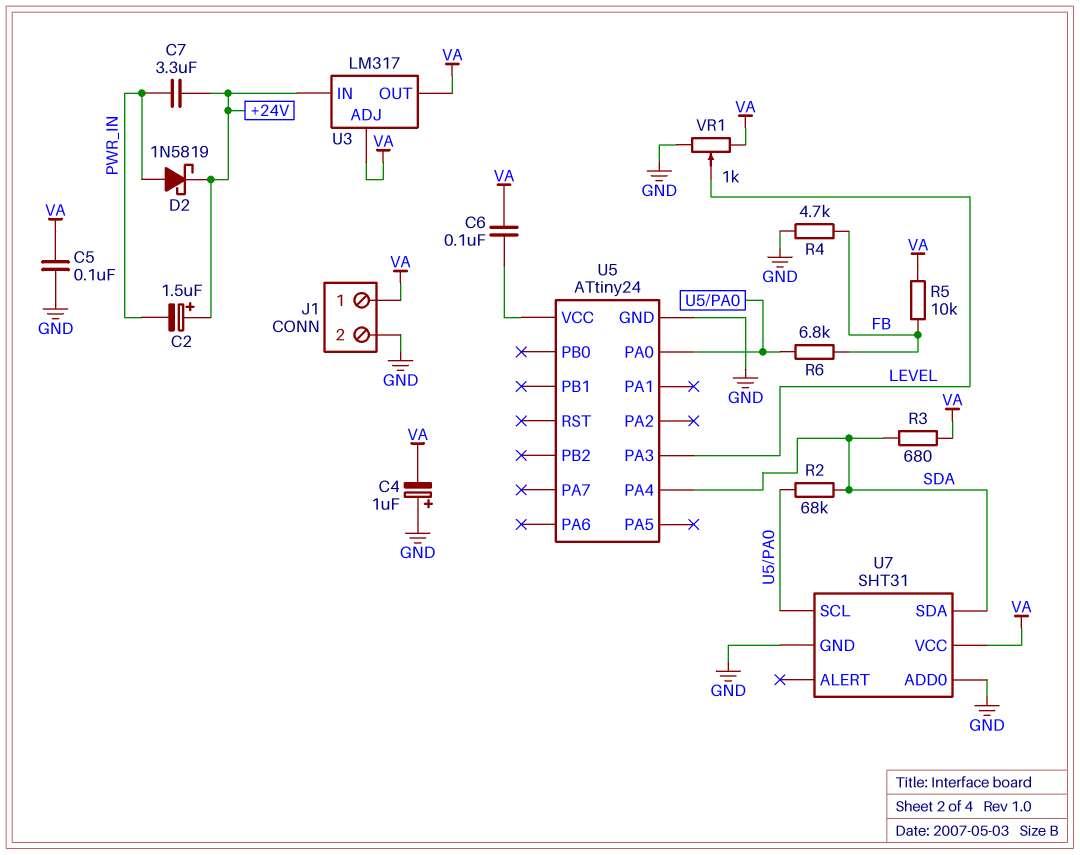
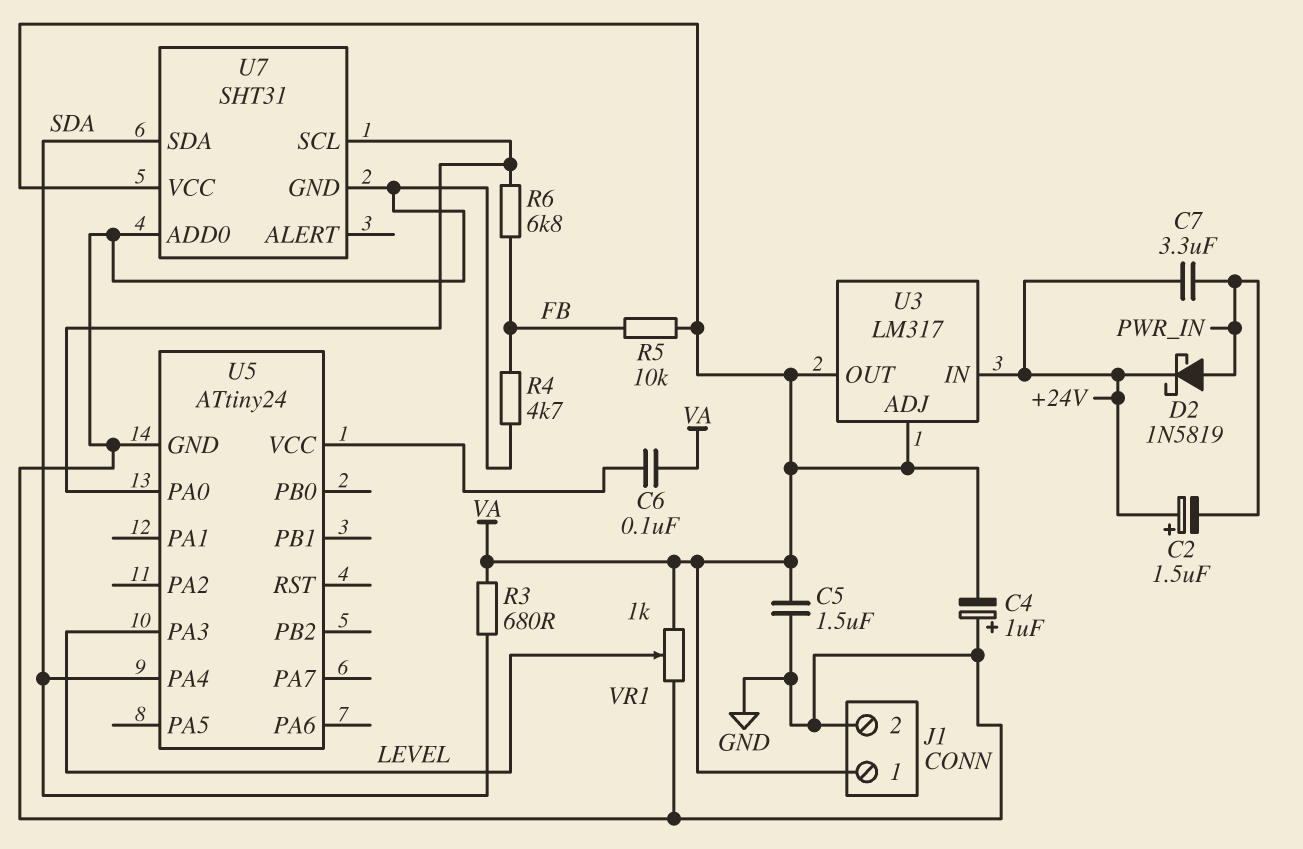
C5: 100nF (GND, VA) -> 1.5uF (GND, VA)
R2: 68k (SDA, U5/PA0) -> none

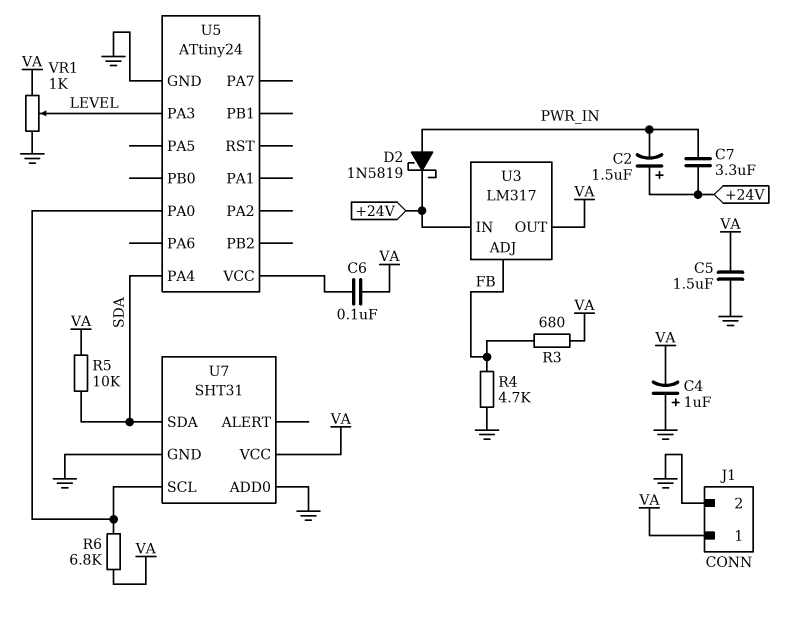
R3: 680 (SDA, VA) -> 680 (FB, VA)
R5: 10k (FB, VA) -> 10k (SDA, VA)
R6: 6.8k (FB, U5/PA0) -> 6.8k (U5/PA0, VA)
U3 pin ADJ: VA -> FB

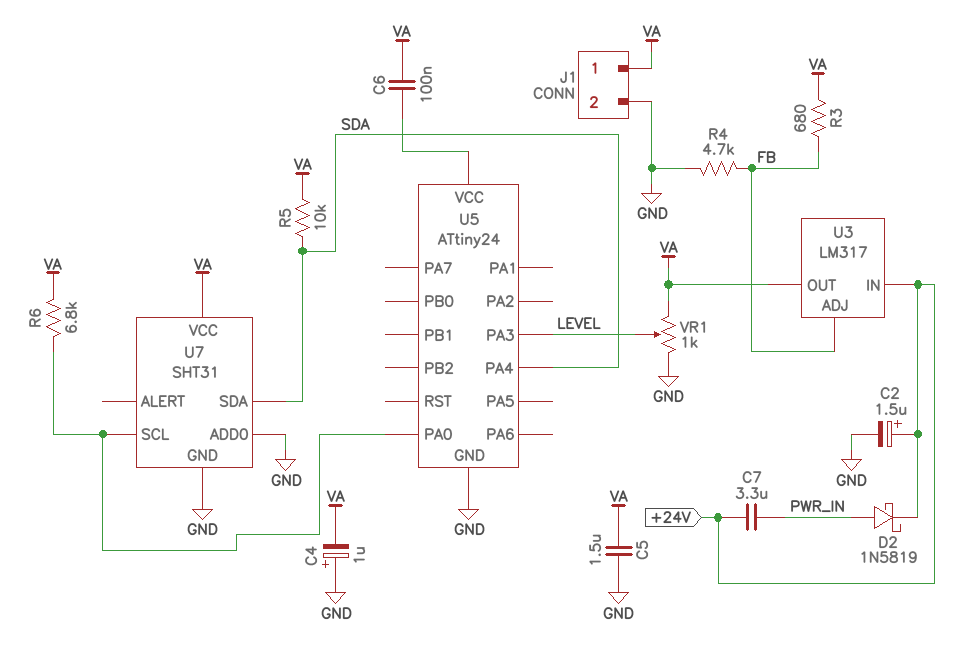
C2: 1.5uF (plus +24V, minus PWR_IN) -> 1.5uF (plus +24V, minus GND)

